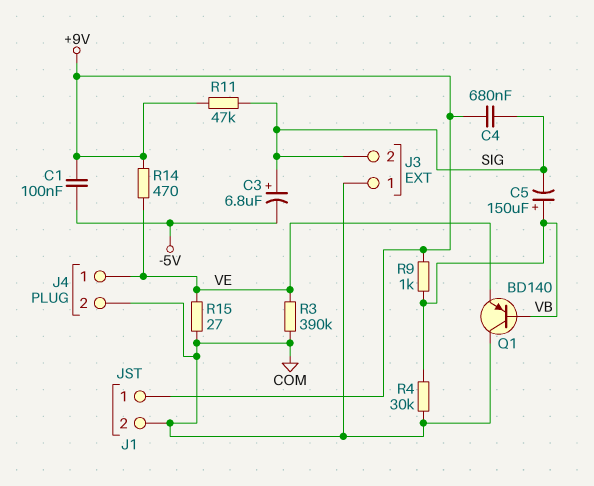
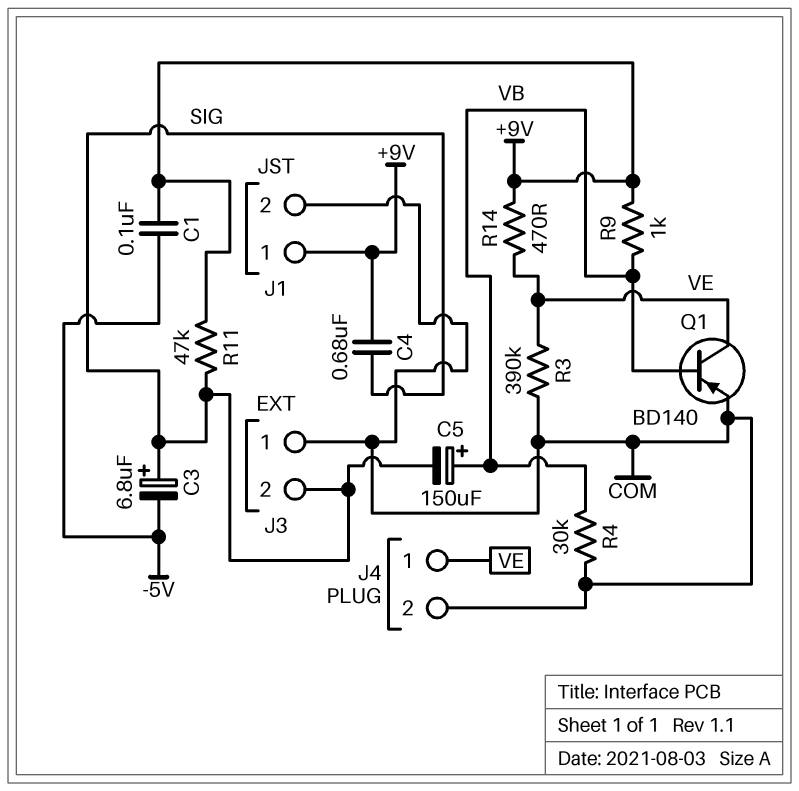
Q1: PNP BD140 (B VB, C COM, E VE) -> PNP BD140 (B VB, C VE, E COM)
R15: 27 (COM, VE) -> none

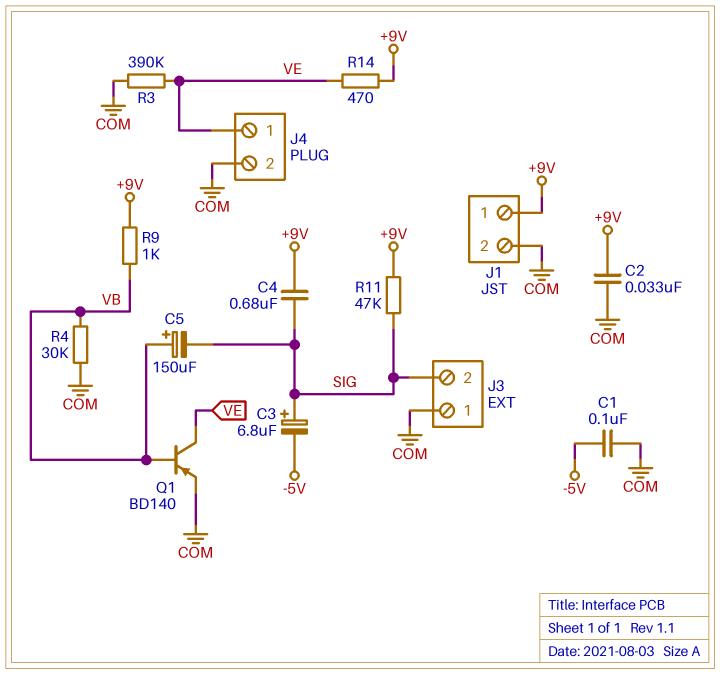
C1: 100nF (+9V, -5V) -> 100nF (-5V, COM)
C2: none -> 33nF (+9V, COM)

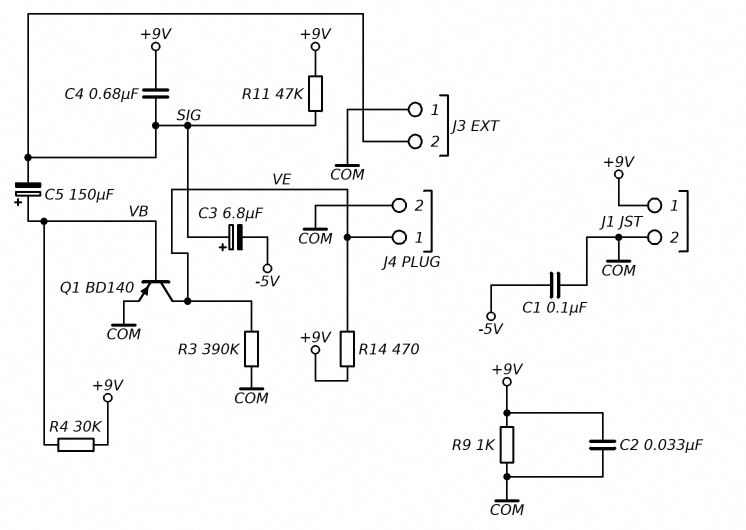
R4: 30k (COM, VB) -> 30k (+9V, VB)
R9: 1k (+9V, VB) -> 1k (+9V, COM)

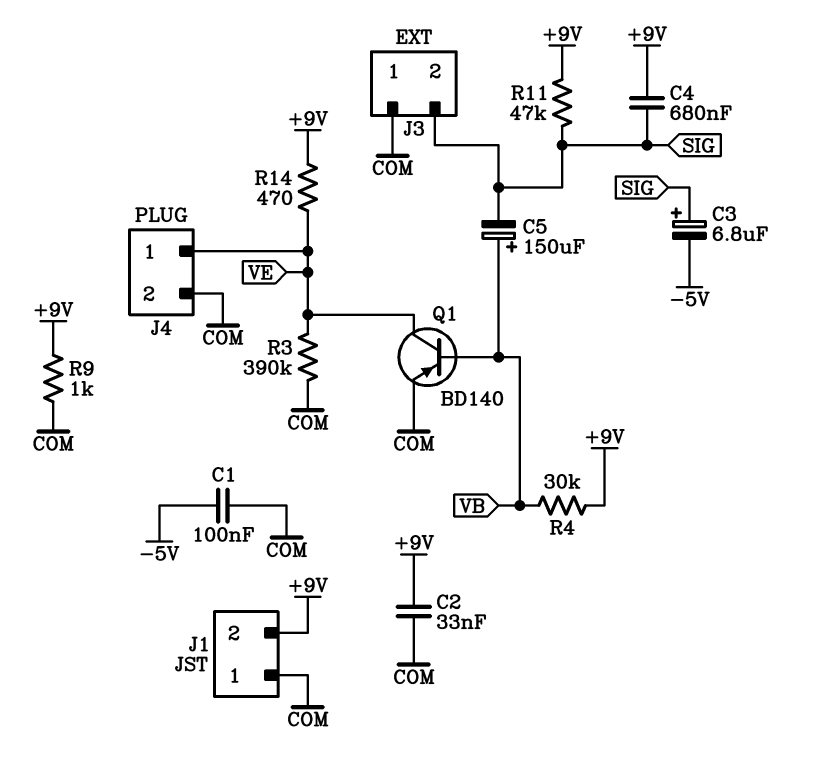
J1 pin 1: +9V -> COM
J1 pin 2: COM -> +9V

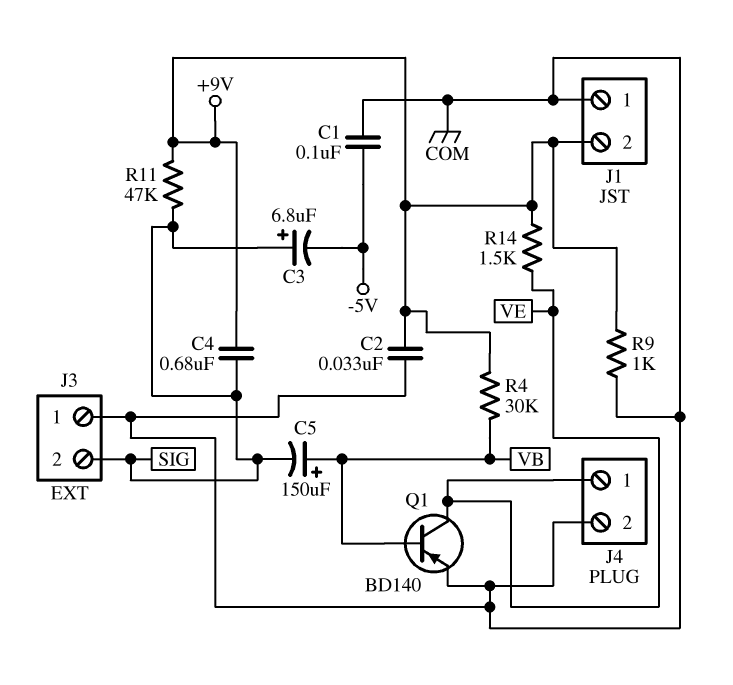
R3: 390k (COM, VE) -> none
R14: 470 (+9V, VE) -> 1.5k (+9V, VE)

